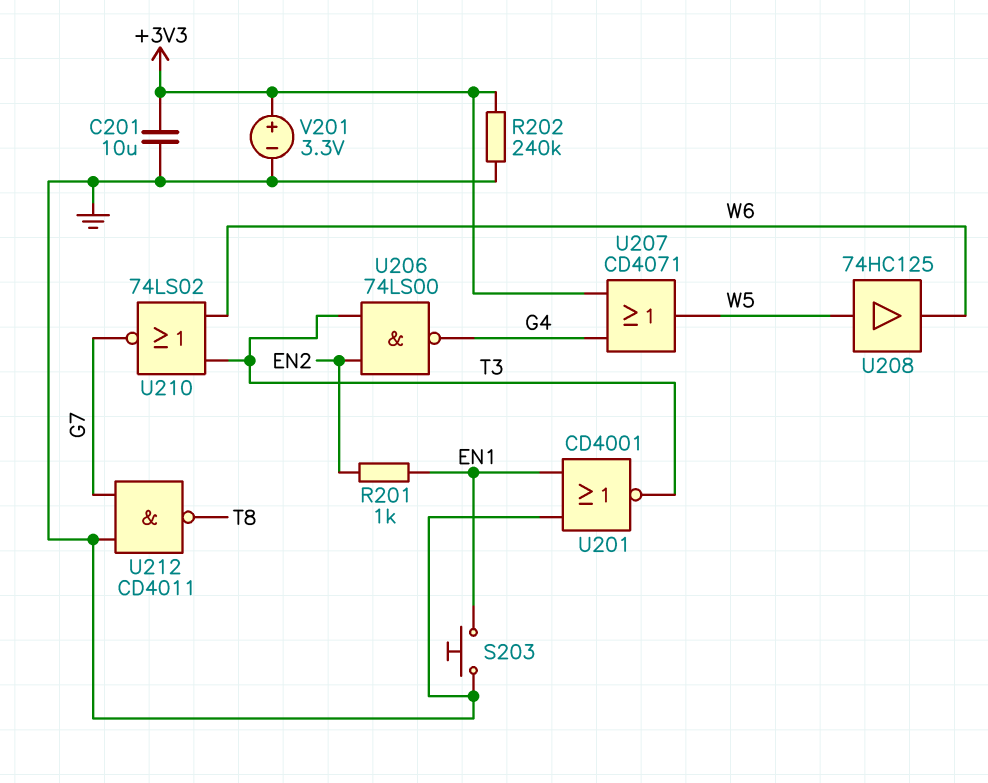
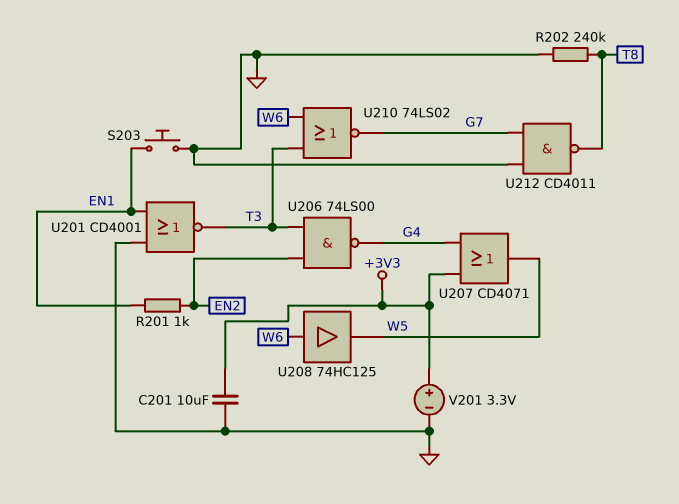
R202: 240k (+3V3, GND) -> 240k (GND, T8)
U208: buffer 74HC125 (in W5, out W6) -> buffer 74HC125 (in W6, out W5)

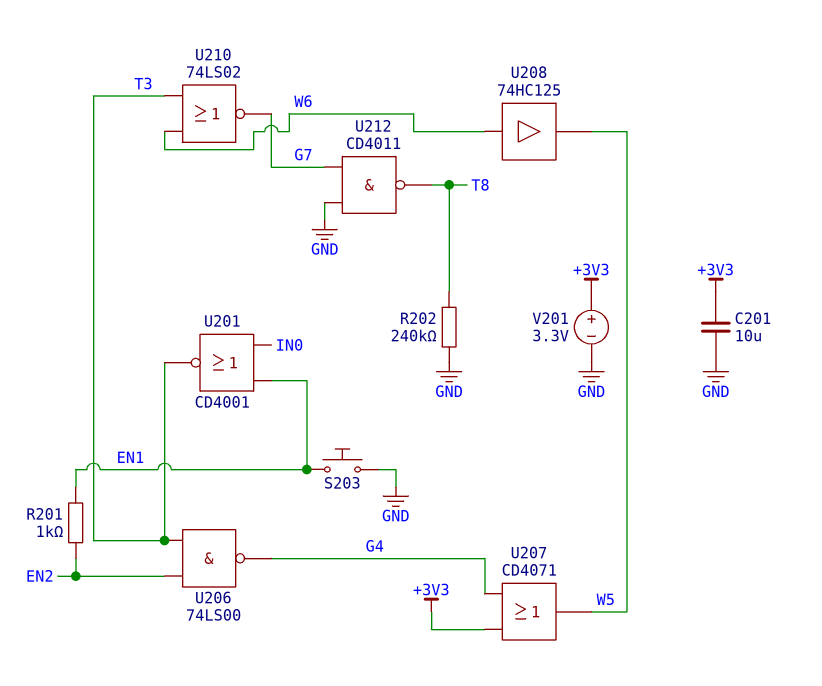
U201: NOR CD4001 (in EN1, in GND, out T3) -> NOR CD4001 (in EN1, in IN0, out T3)

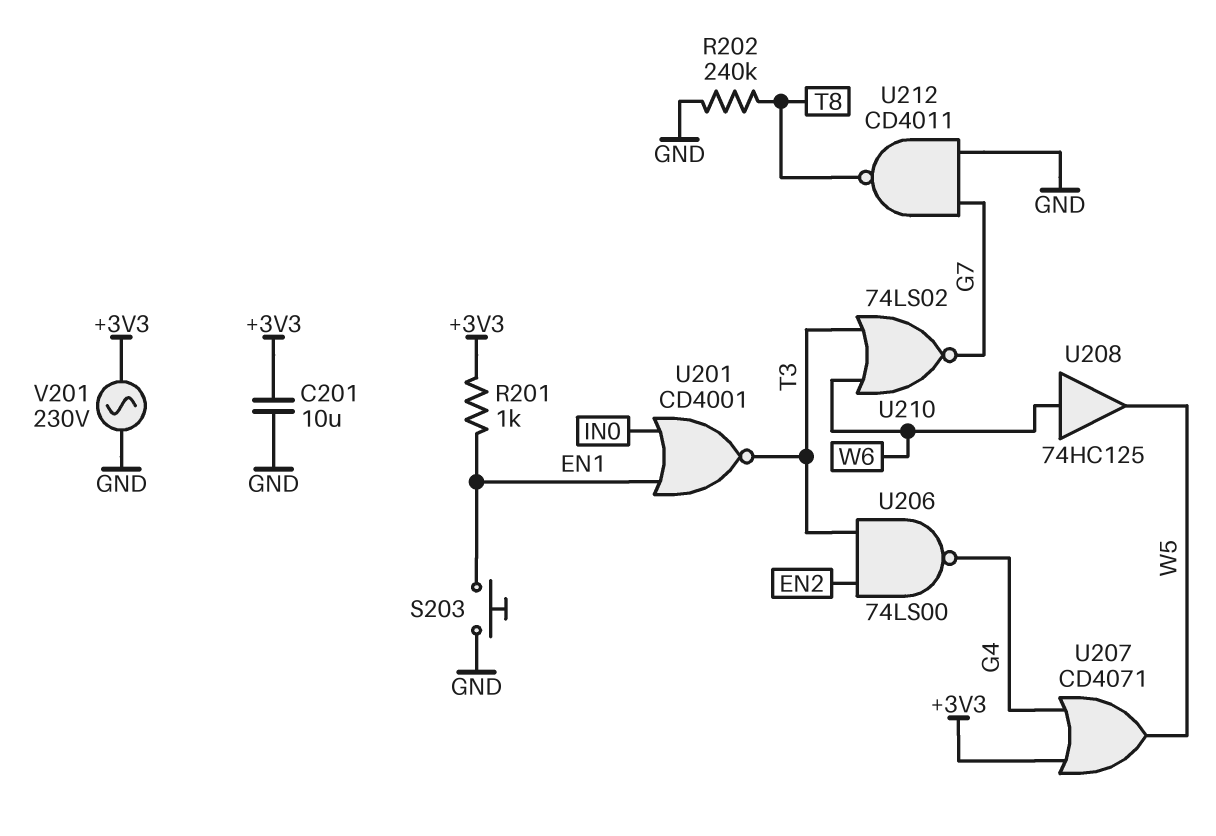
R201: 1k (EN1, EN2) -> 1k (+3V3, EN1)
V201: 3.3V (plus +3V3, minus GND) -> AC 230V (+3V3, GND)

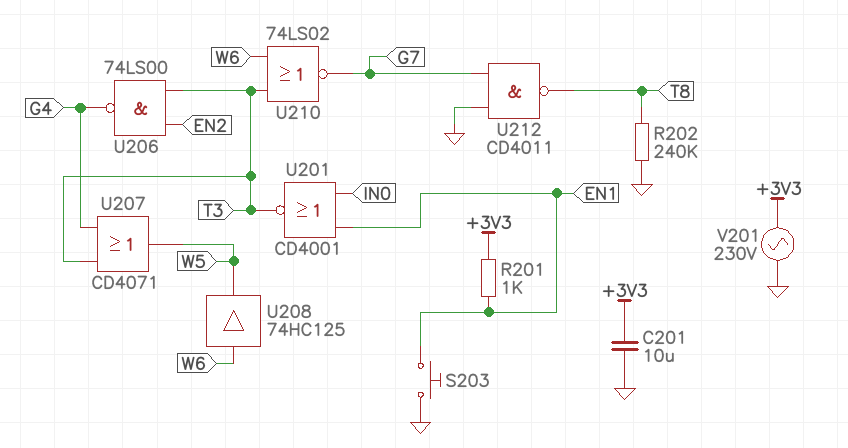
U207: OR CD4071 (in +3V3, in G4, out W5) -> OR CD4071 (in G4, in T3, out W5)

